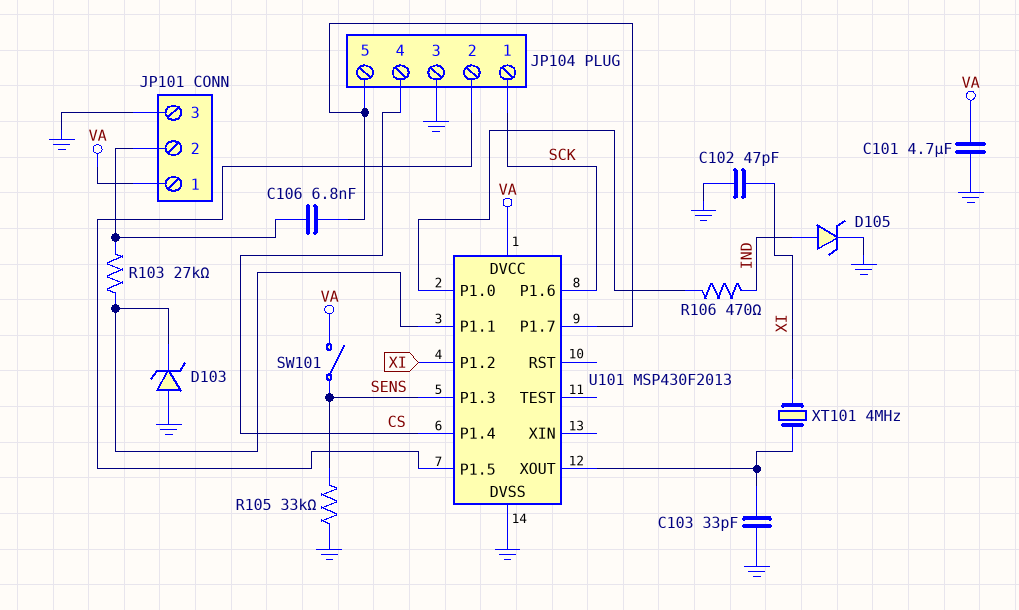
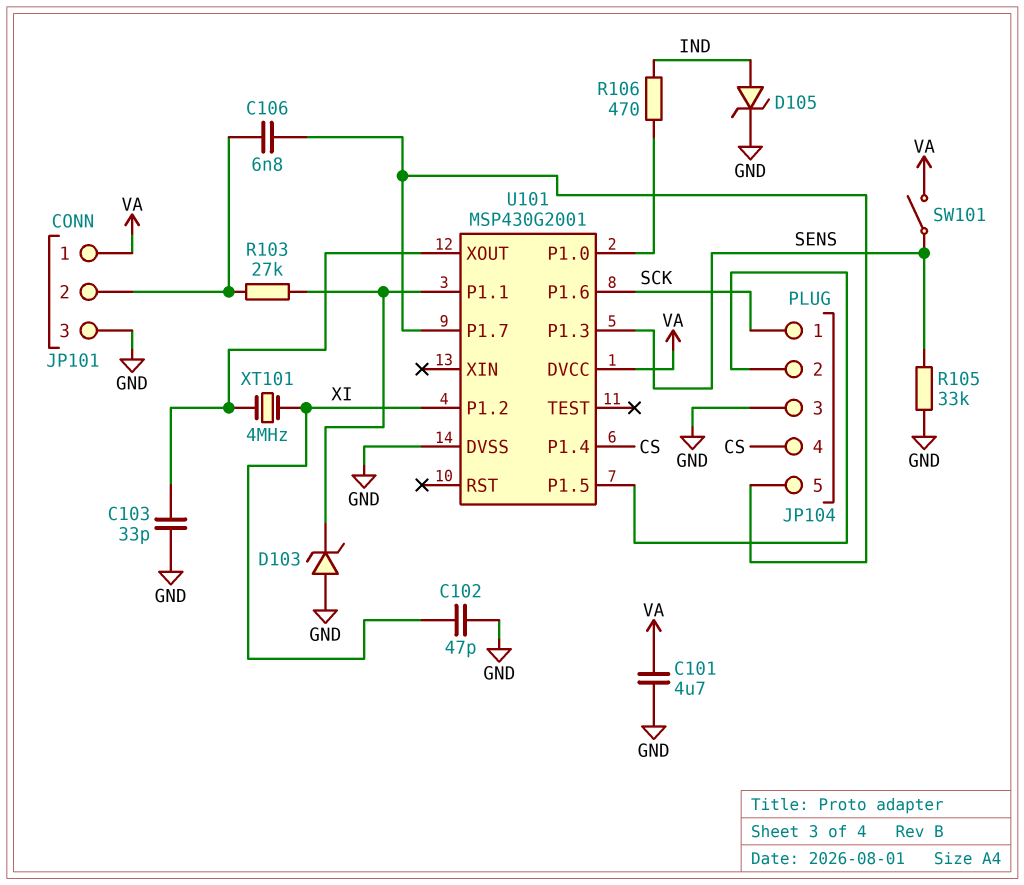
U101: MSP430F2013 -> MSP430G2001

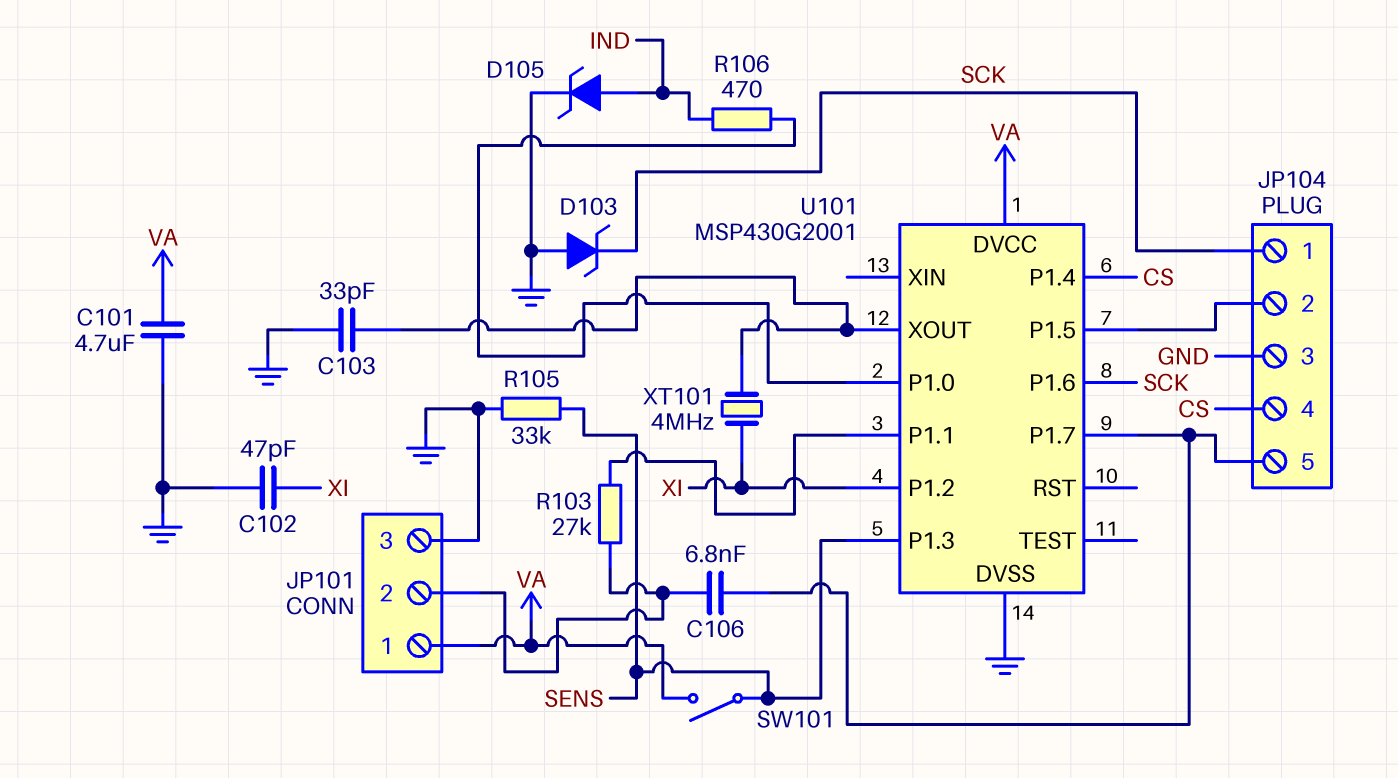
D103: zener (A GND, K U101/P1.1) -> zener (A GND, K SCK)

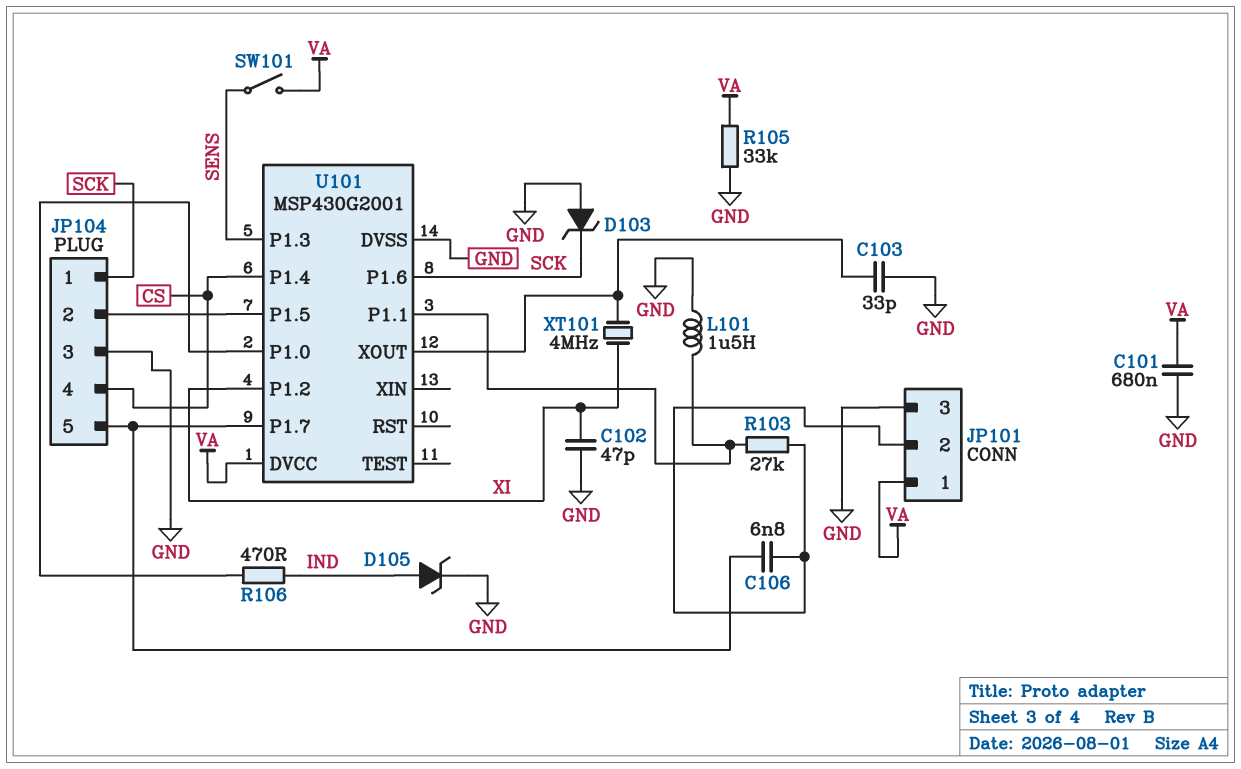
C101: 4.7uF (GND, VA) -> 680nF (GND, VA)
L101: none -> 1.5uH (GND, U101/P1.1)
R105: 33k (GND, SENS) -> 33k (GND, VA)

